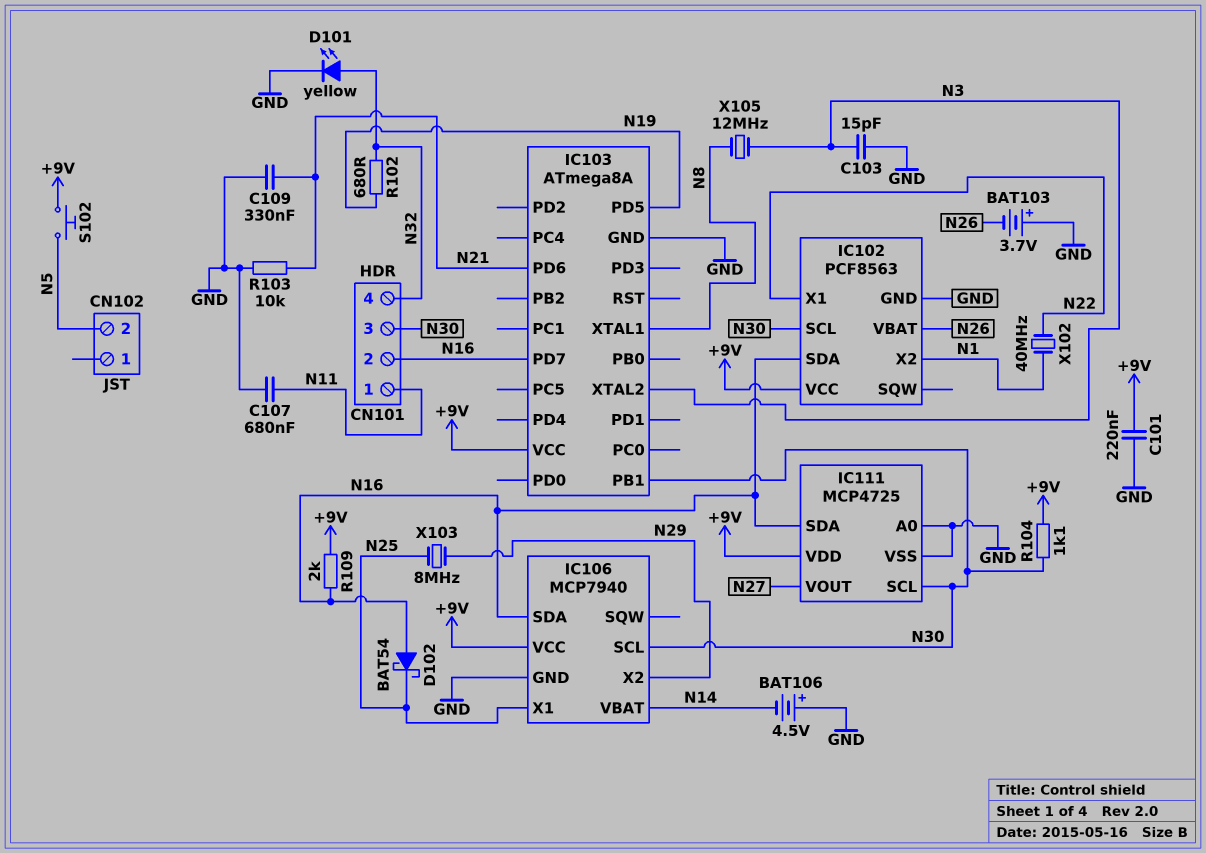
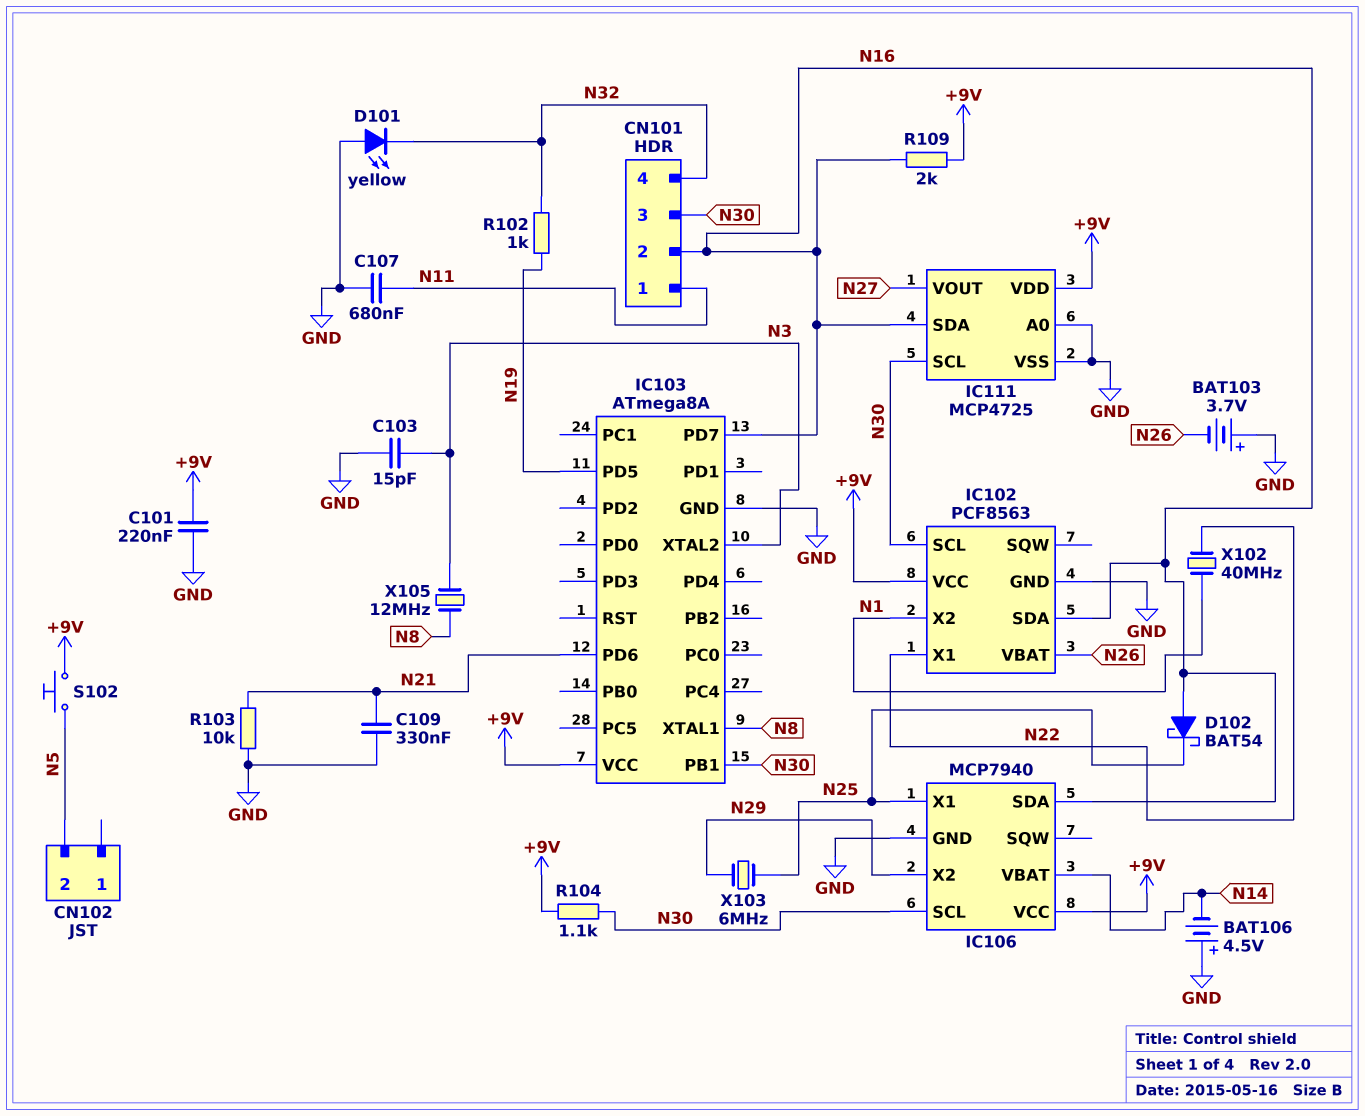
D101: LED yellow (A N32, K GND) -> LED yellow (A GND, K N32)
R102: 680 (N19, N32) -> 1k (N19, N32)
X103: 8MHz (N25, N29) -> 6MHz (N25, N29)

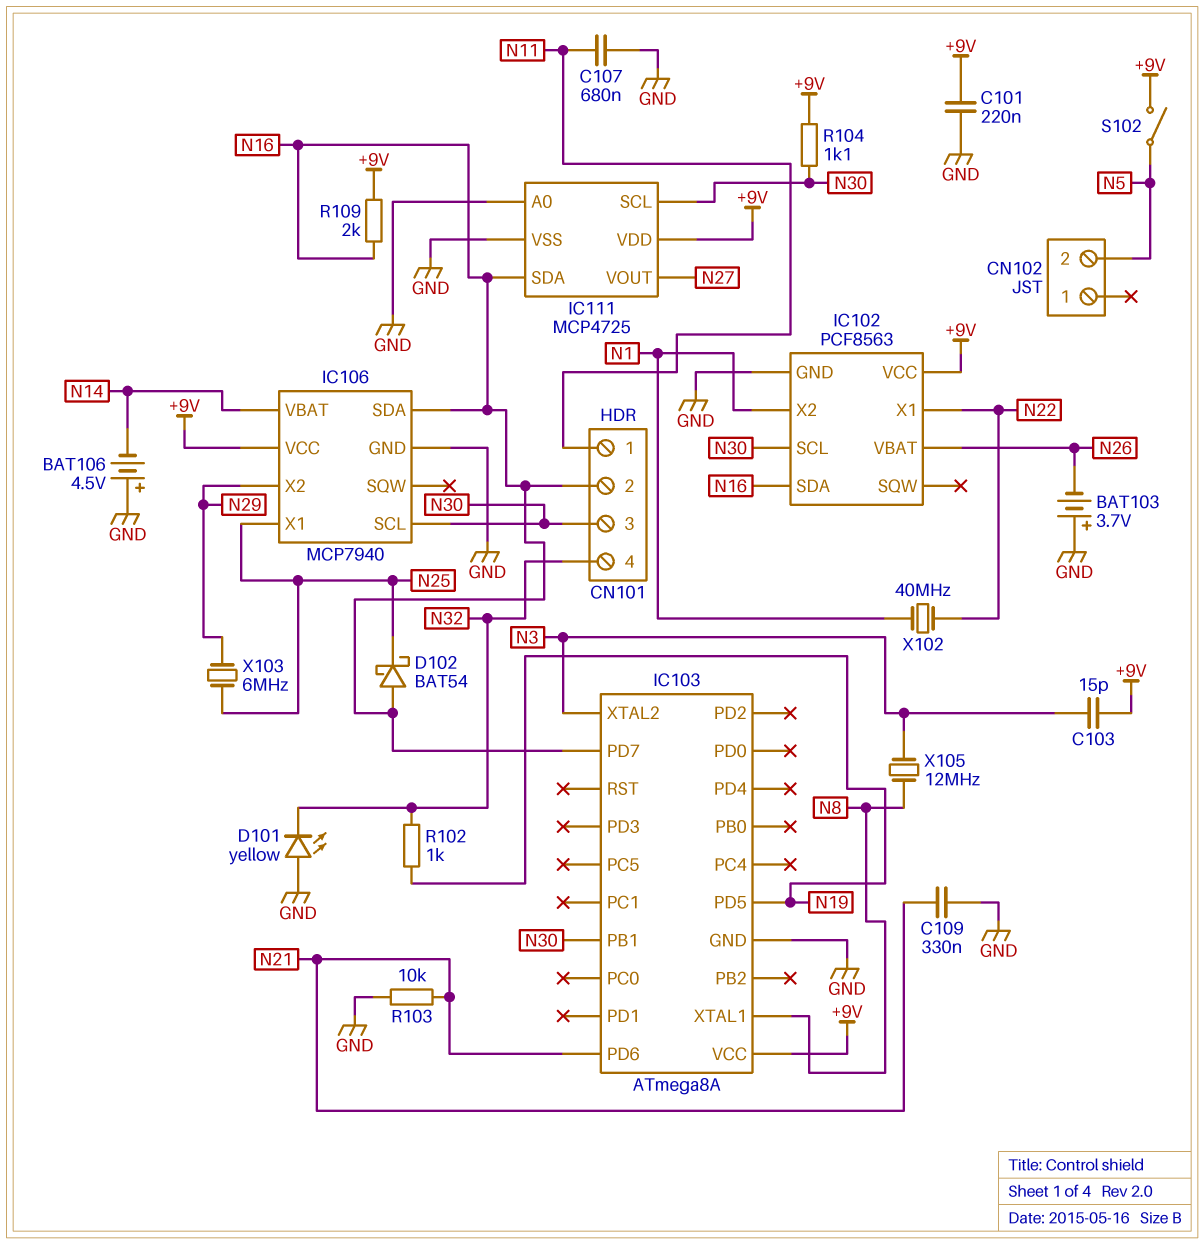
C103: 15pF (GND, N3) -> 15pF (+9V, N3)
S102: button (+9V, N5) -> switch (+9V, N5)

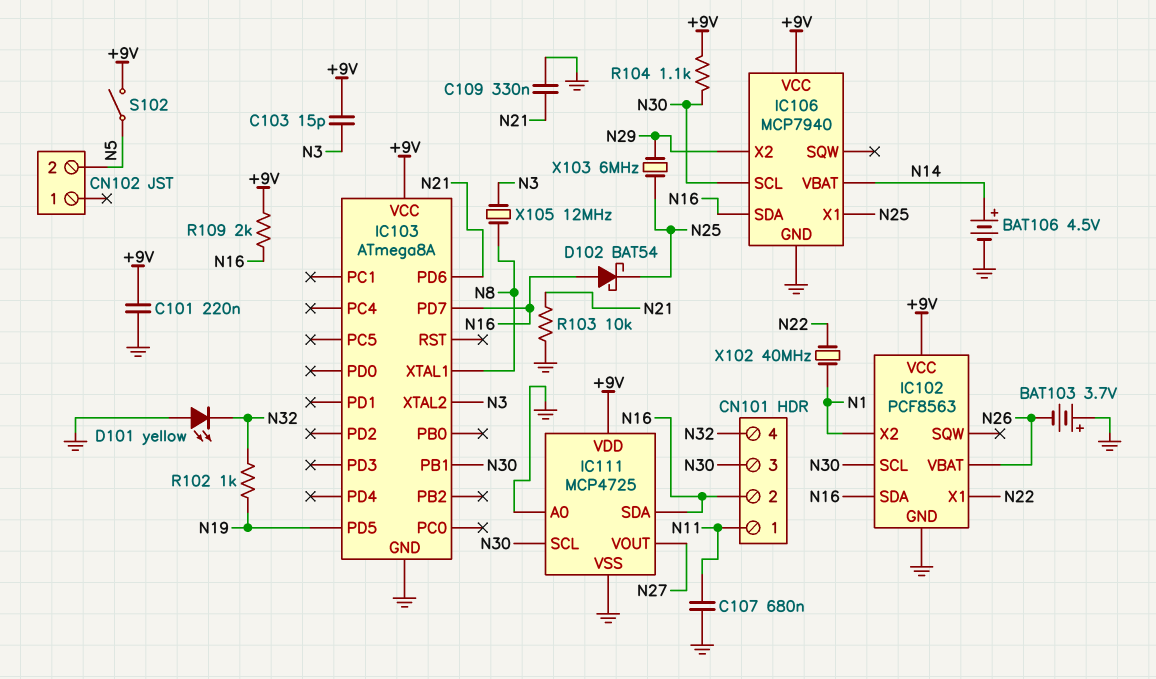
BAT106: 4.5V (plus GND, minus N14) -> 4.5V (plus N14, minus GND)

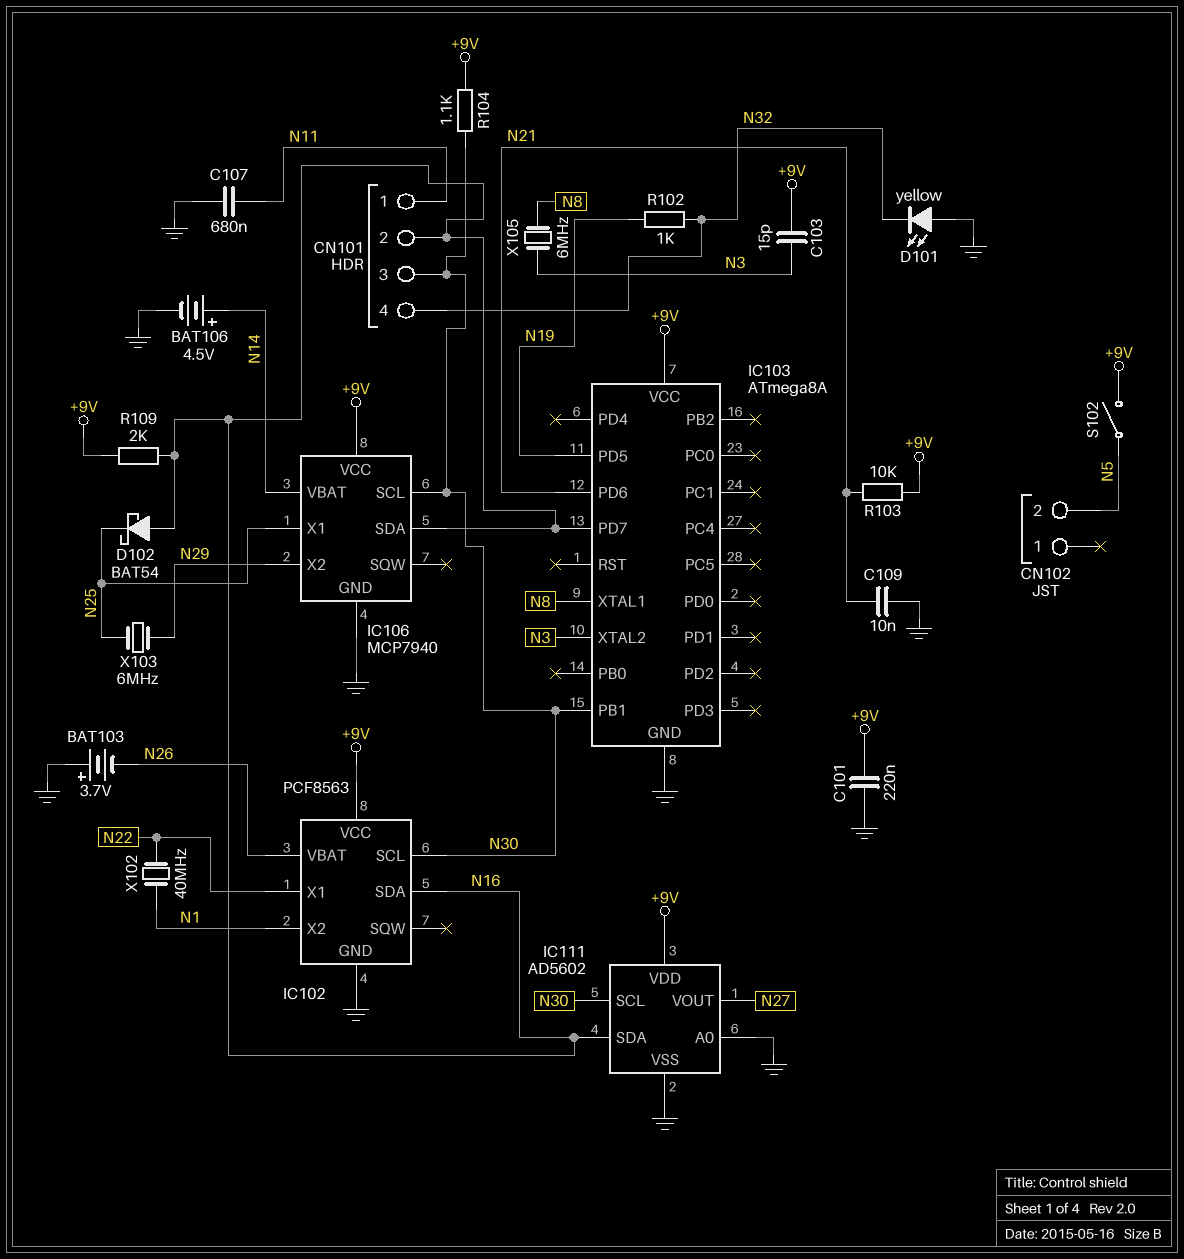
C109: 330nF (GND, N21) -> 10nF (GND, N21)
IC111: MCP4725 -> AD5602
R103: 10k (GND, N21) -> 10k (+9V, N21)
X105: 12MHz (N3, N8) -> 6MHz (N3, N8)

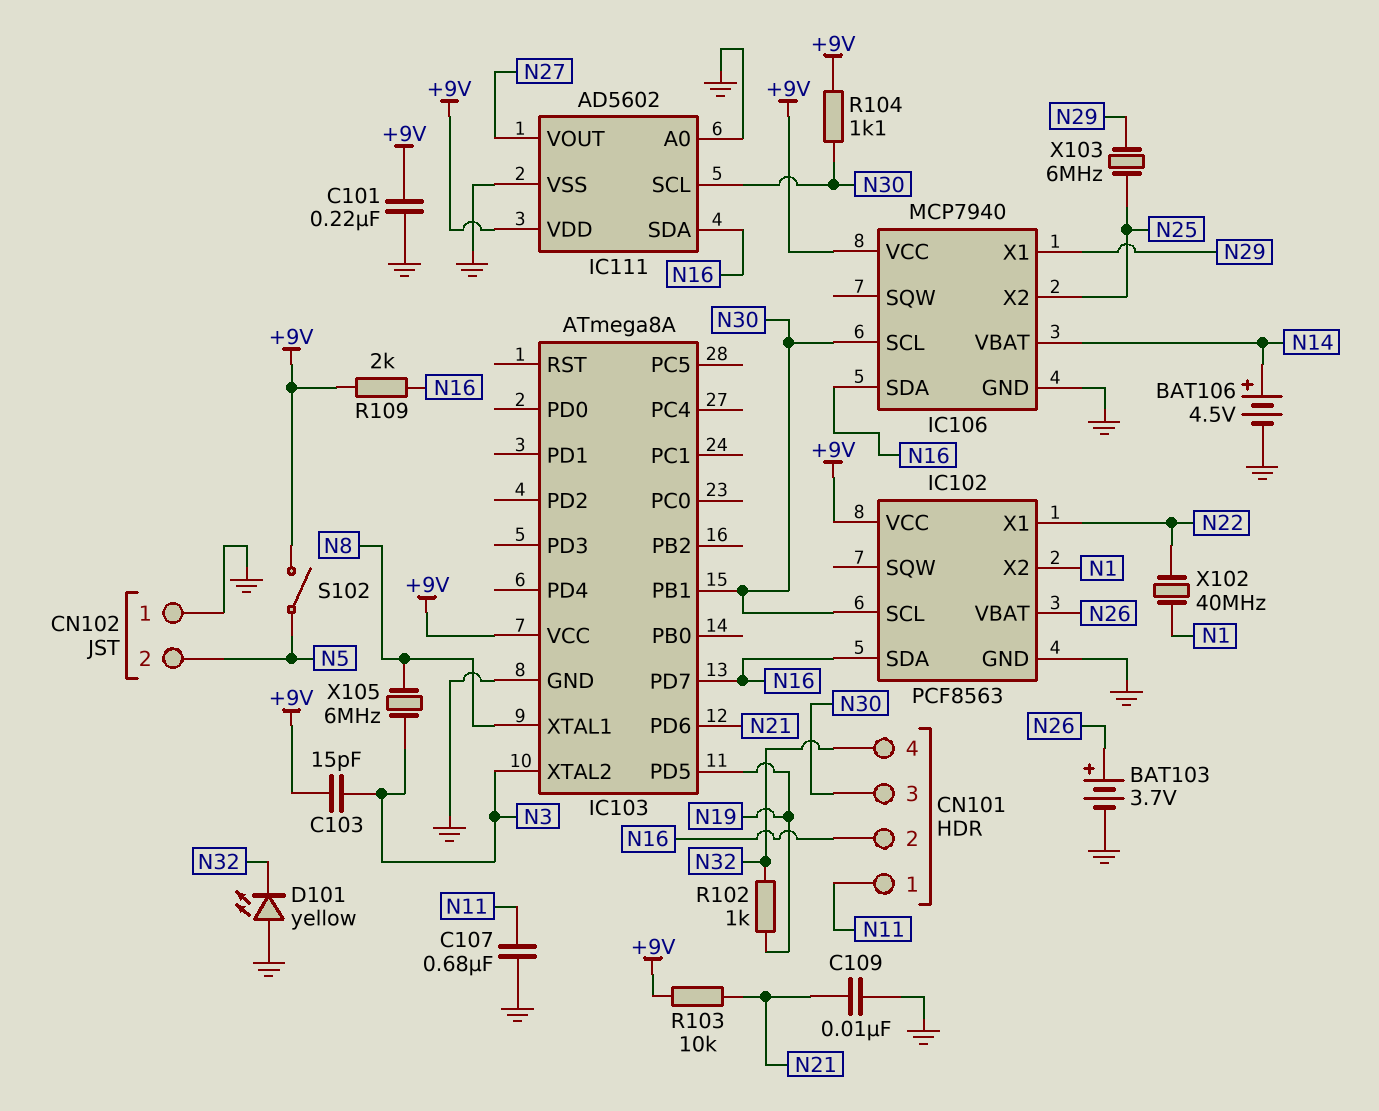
BAT103: 3.7V (plus GND, minus N26) -> 3.7V (plus N26, minus GND)
CN102 pin 1: none -> GND
D102: schottky BAT54 (A N16, K N25) -> none
IC106 pin X1: N25 -> N29
IC106 pin X2: N29 -> N25

